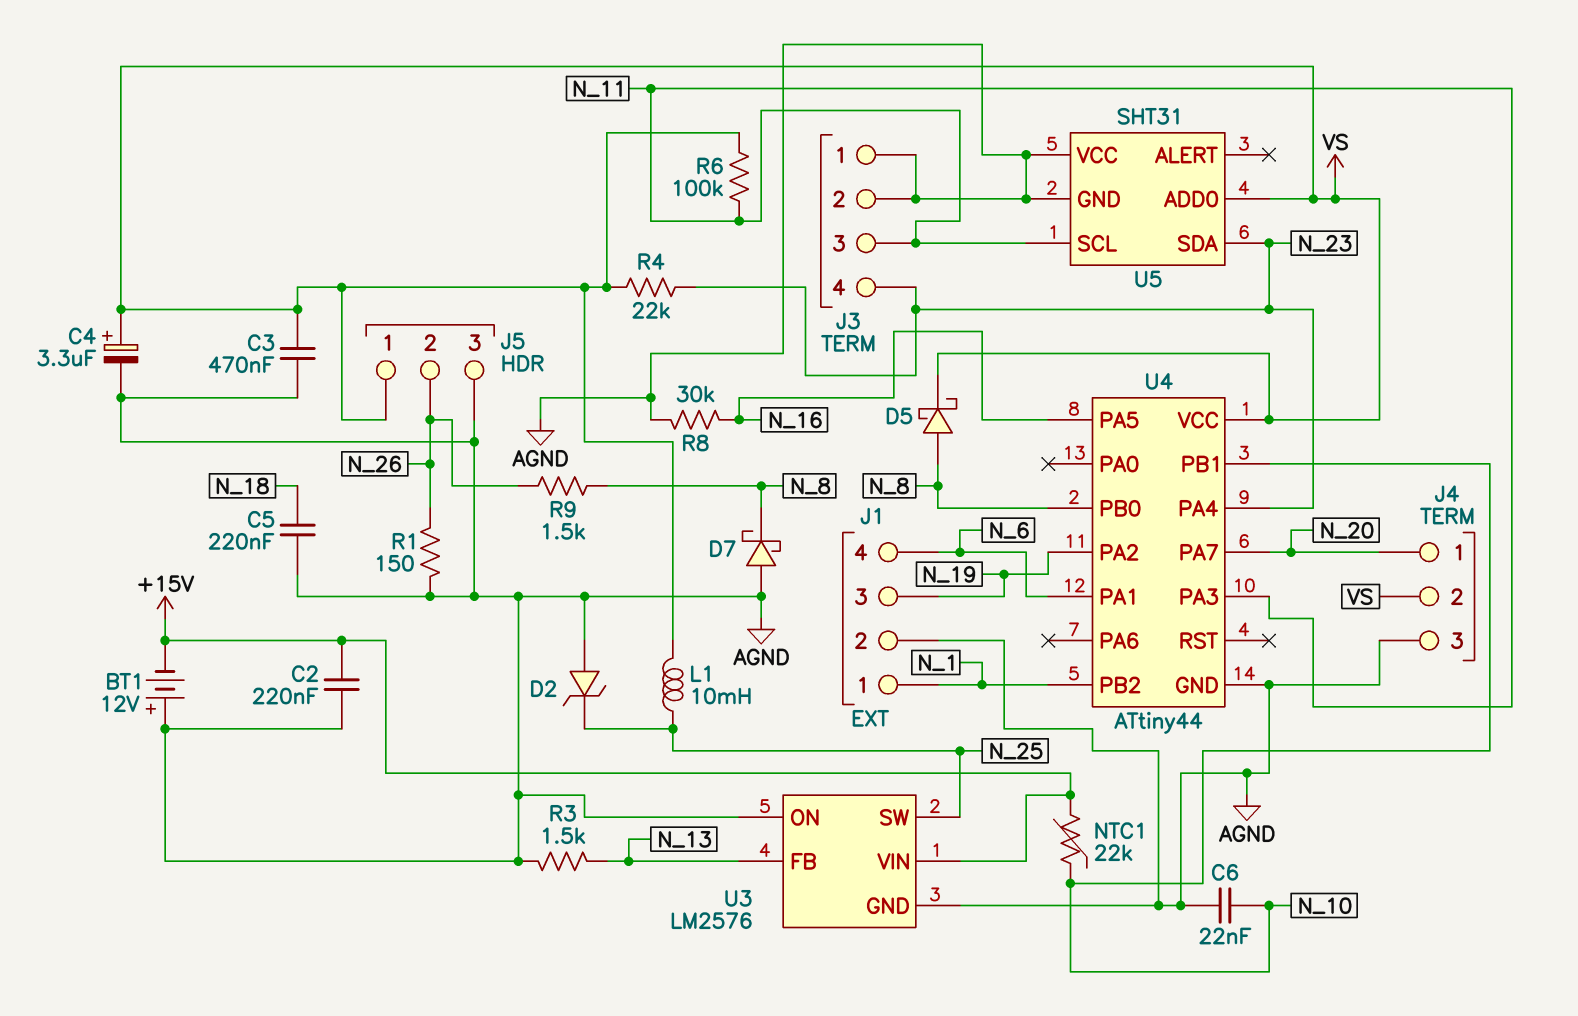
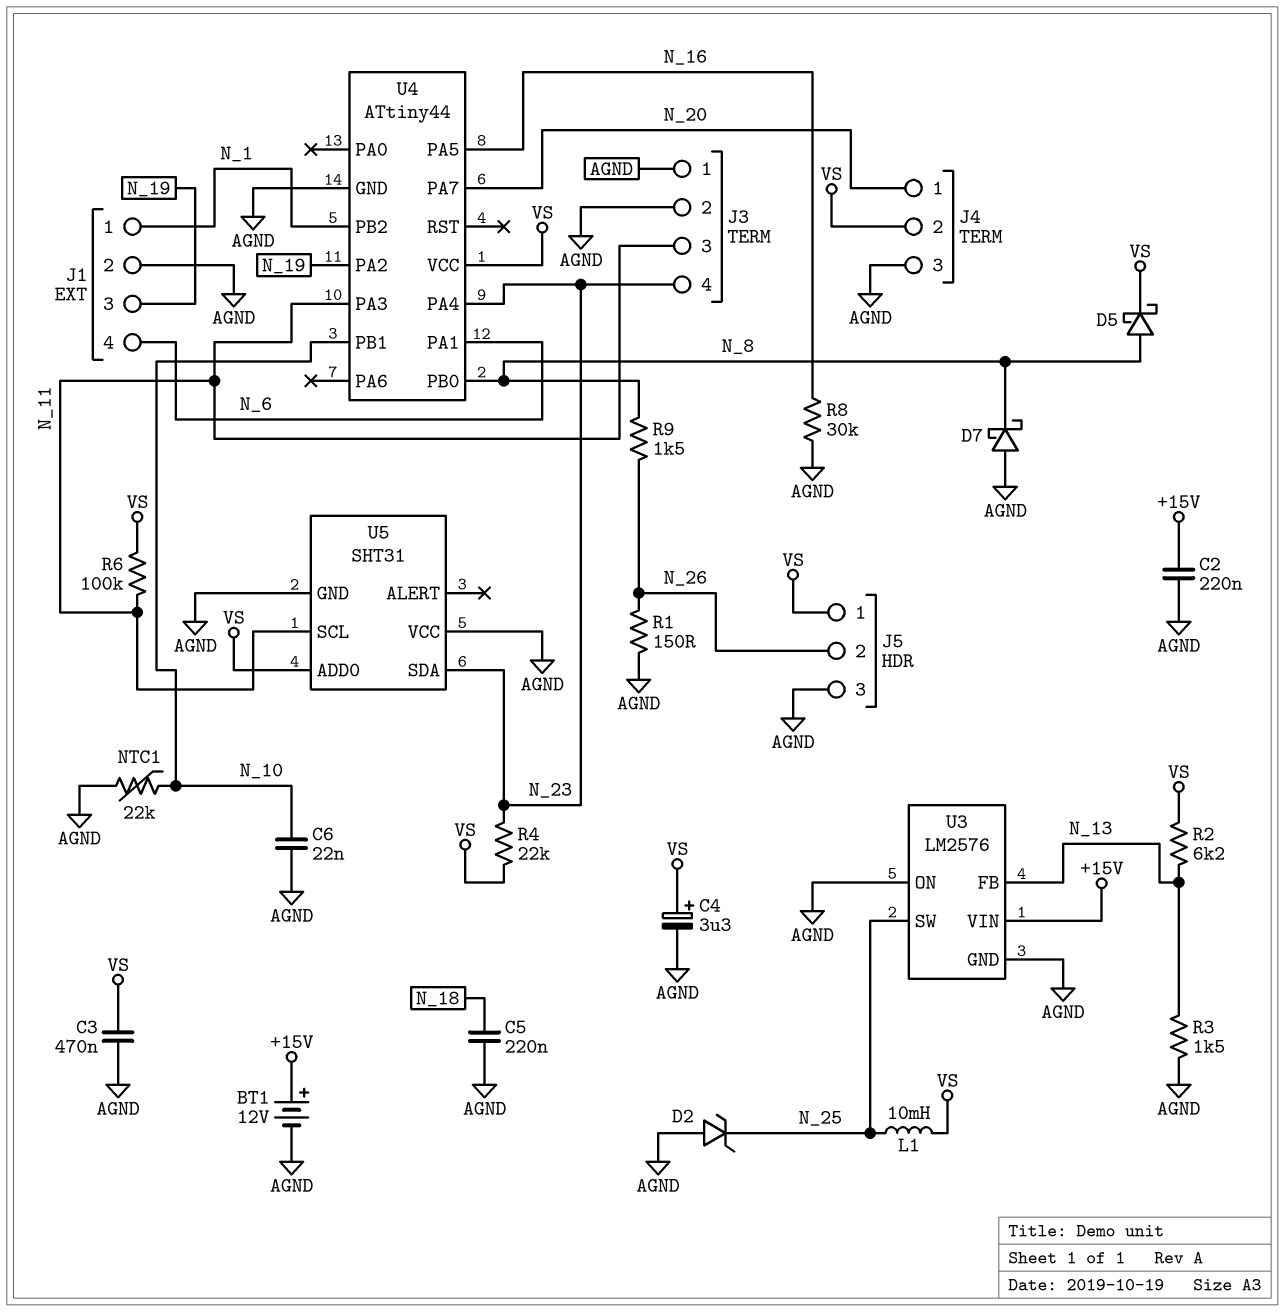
BT1: 12V (plus AGND, minus +15V) -> 12V (plus +15V, minus AGND)
NTC1: 22k (+15V, N_10) -> 22k (AGND, N_10)
R2: none -> 6.2k (N_13, VS)

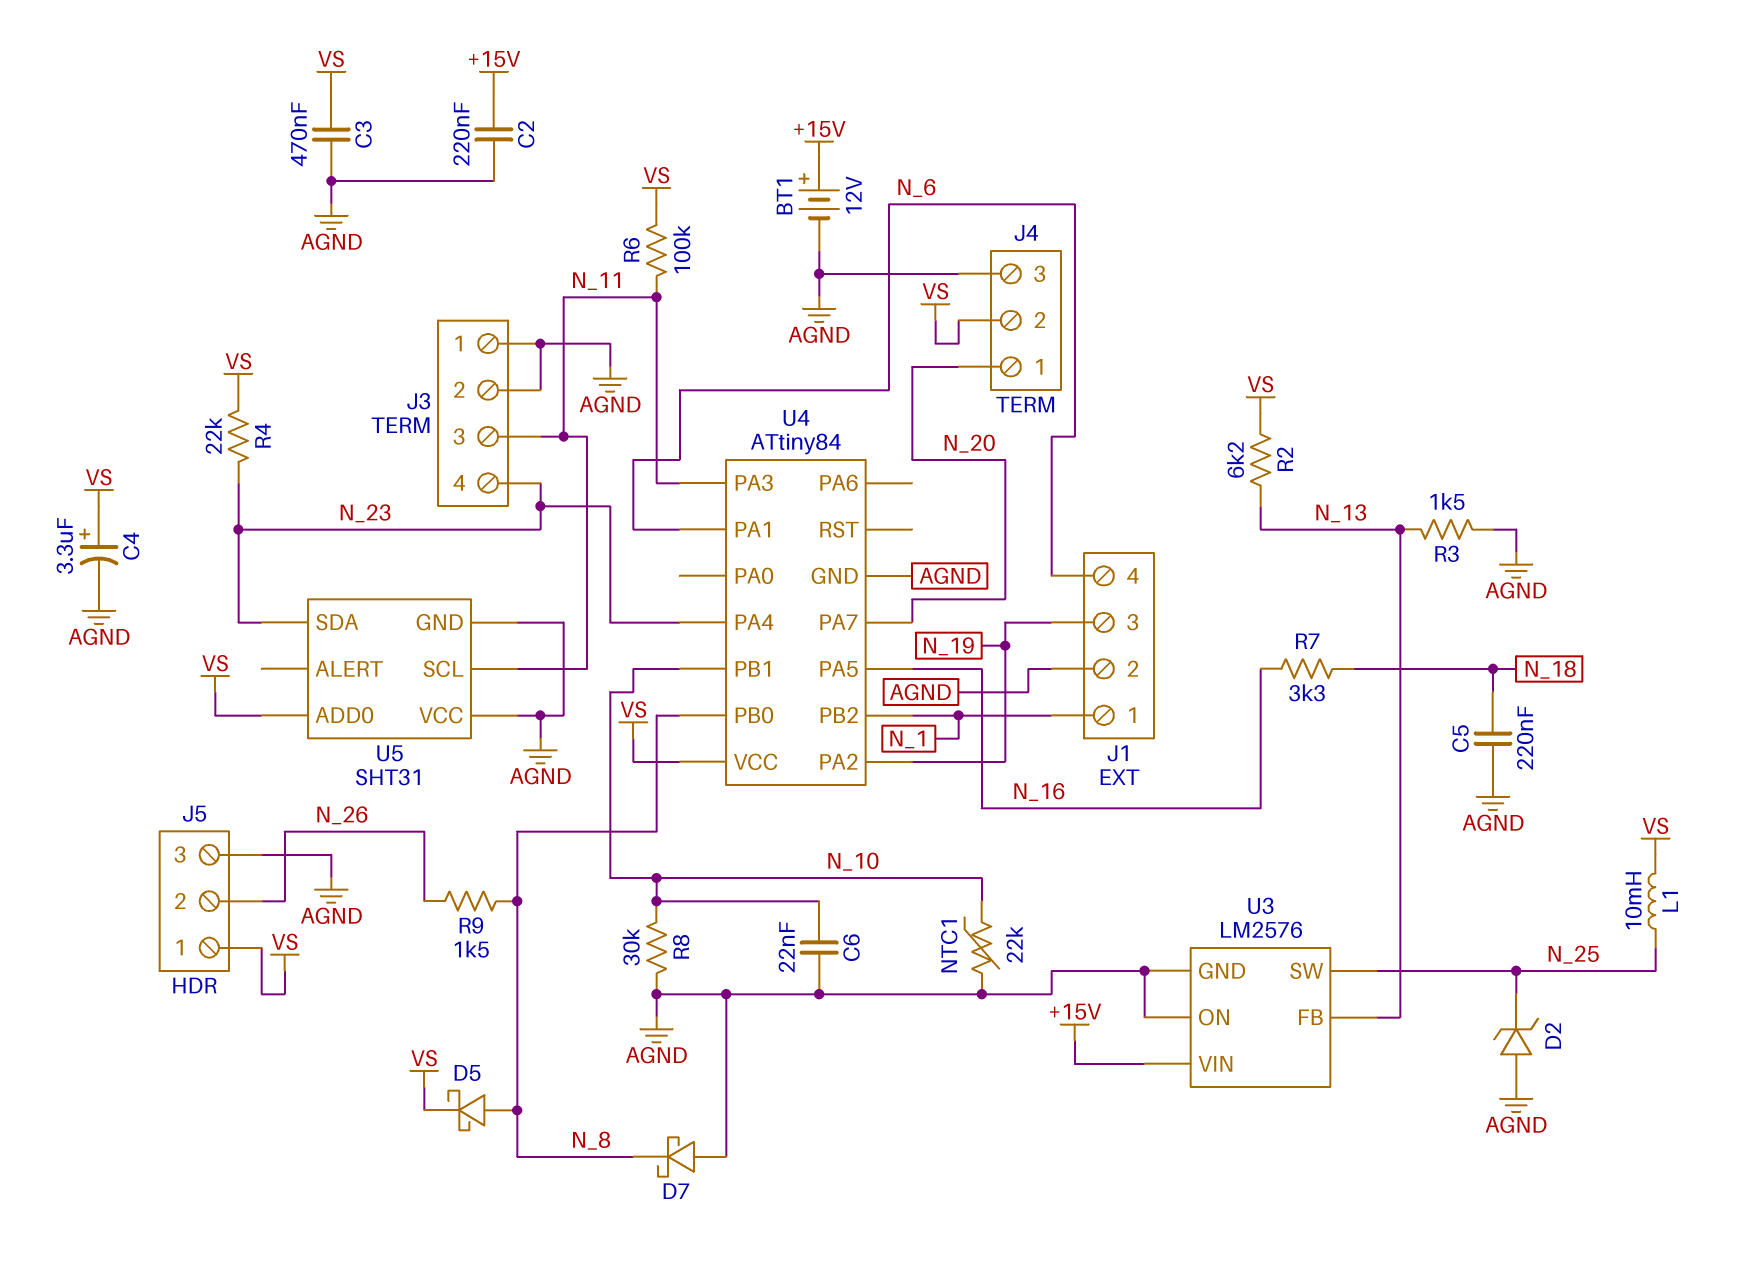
R1: 150 (AGND, N_26) -> none
R7: none -> 3.3k (N_16, N_18)
R8: 30k (AGND, N_16) -> 30k (AGND, N_10)
U4: ATtiny44 -> ATtiny84

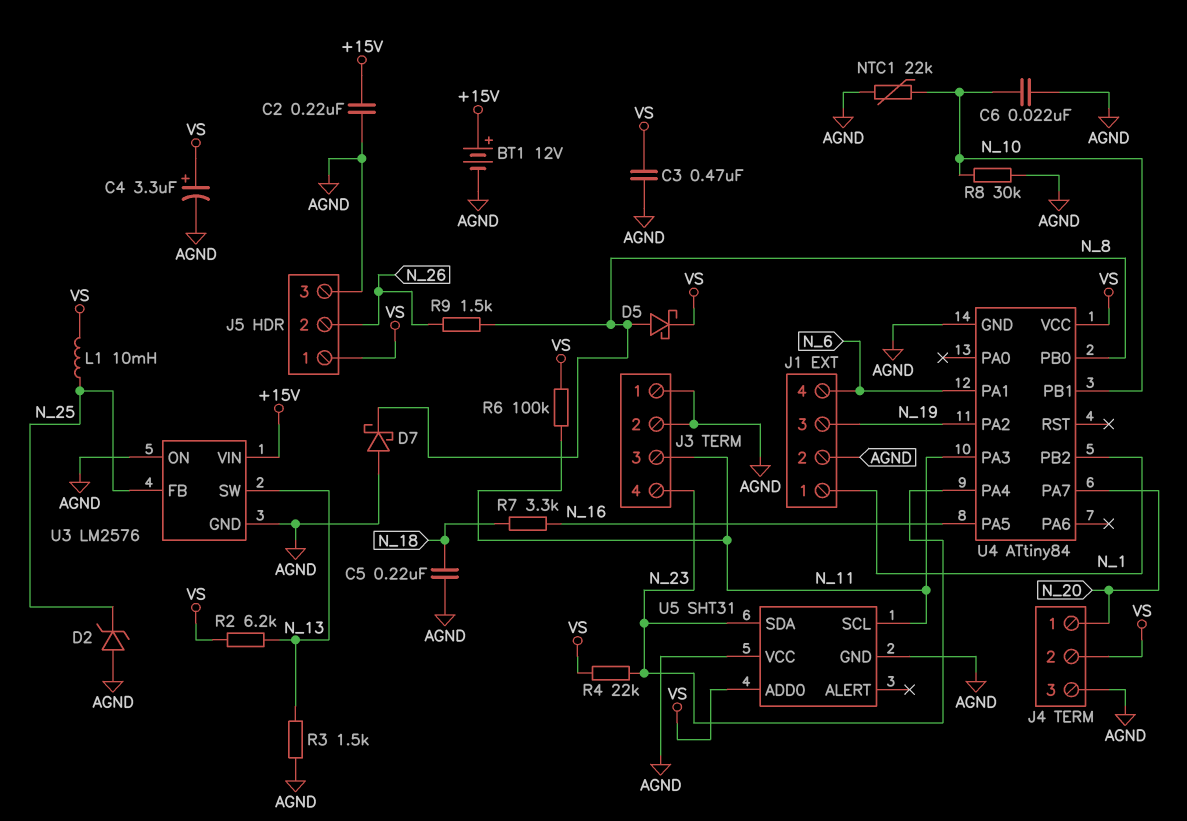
U3 pin FB: N_13 -> N_25
U3 pin SW: N_25 -> N_13

